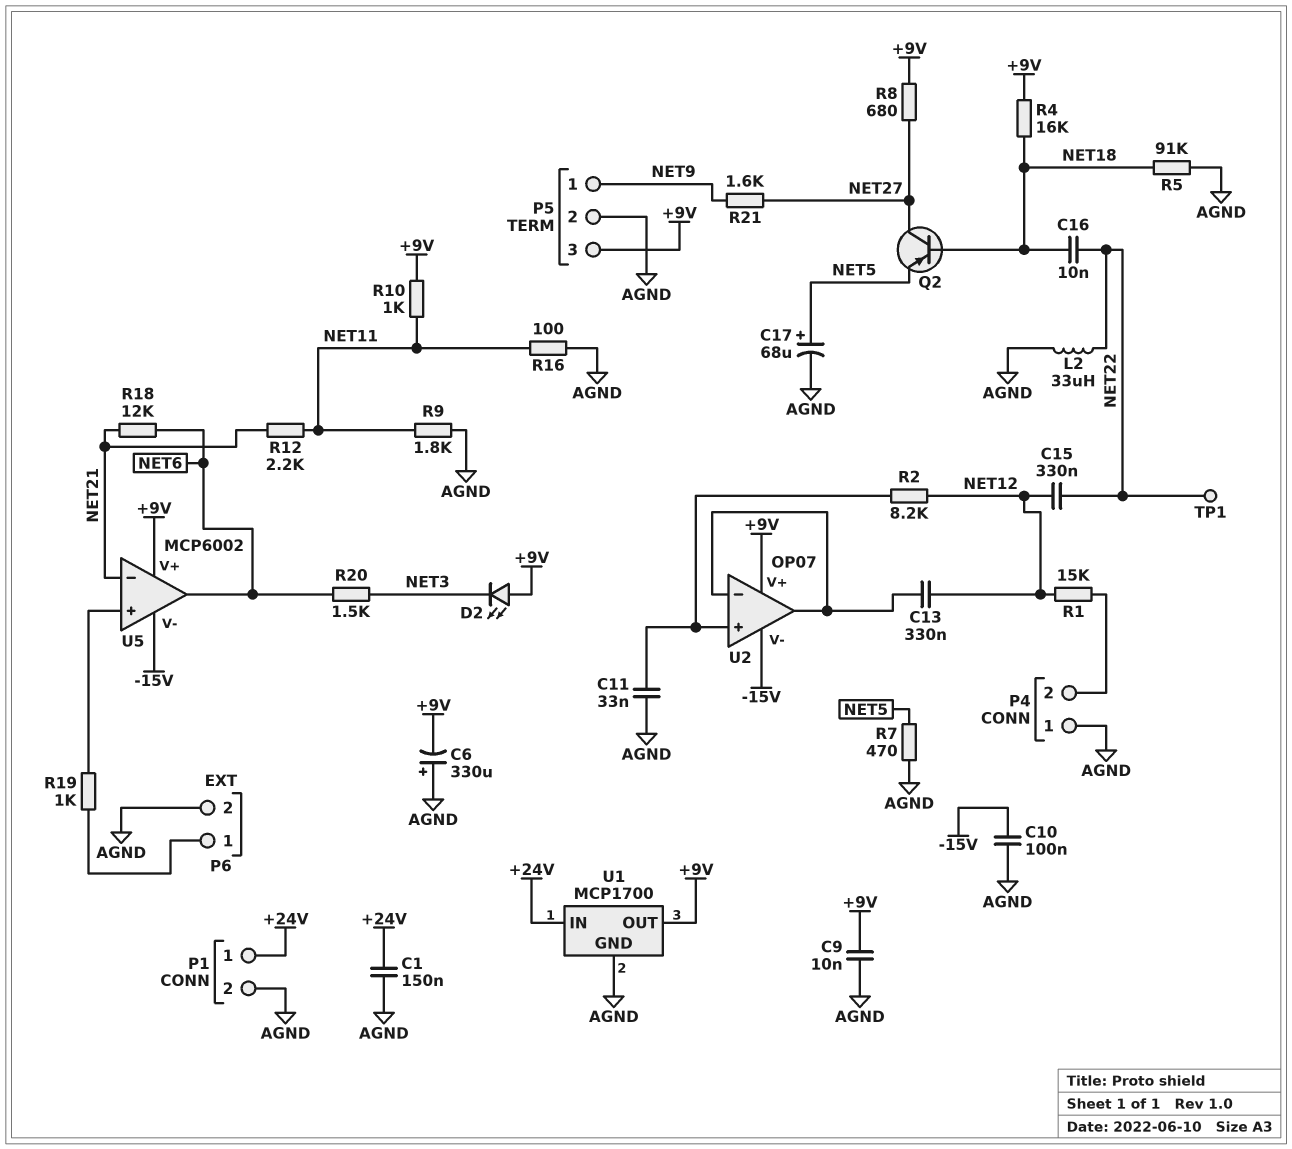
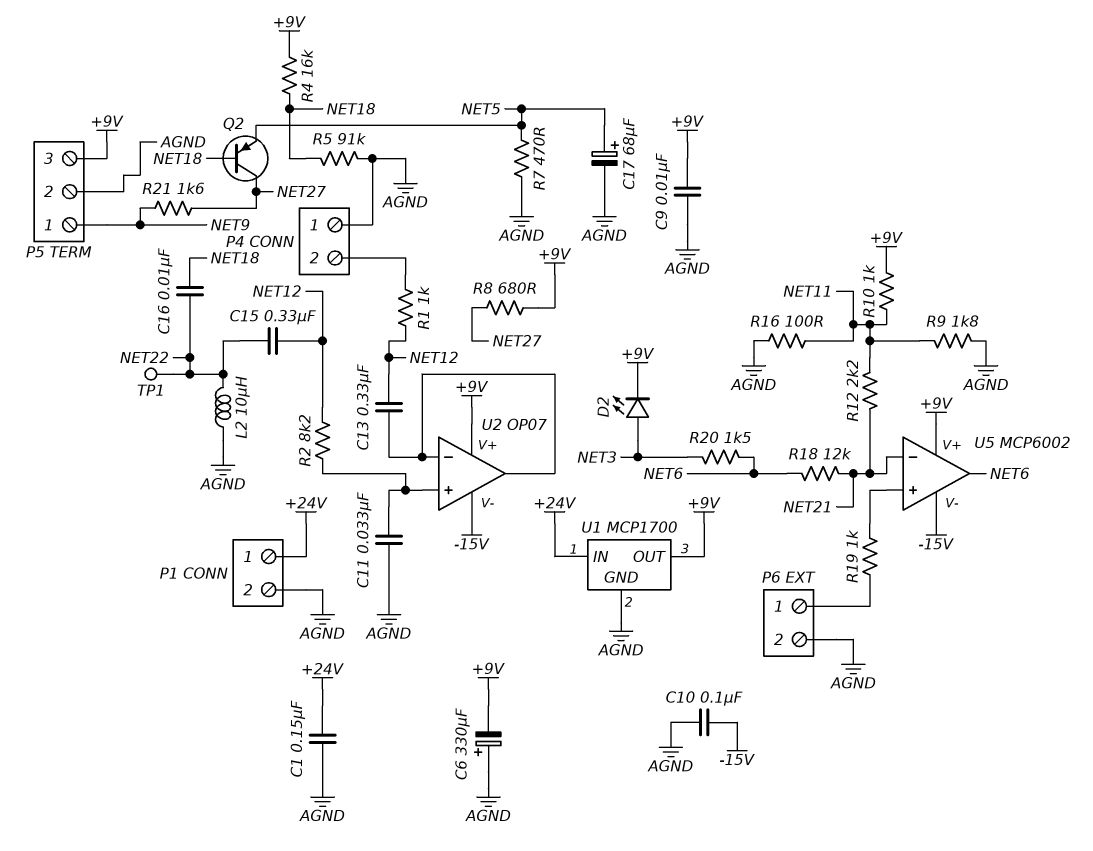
D2: LED (A +9V, K NET3) -> LED (A NET3, K +9V)
L2: 33uH (AGND, NET22) -> 10uH (AGND, NET22)
R1: 15k (NET12, P4/2) -> 1k (NET12, P4/2)

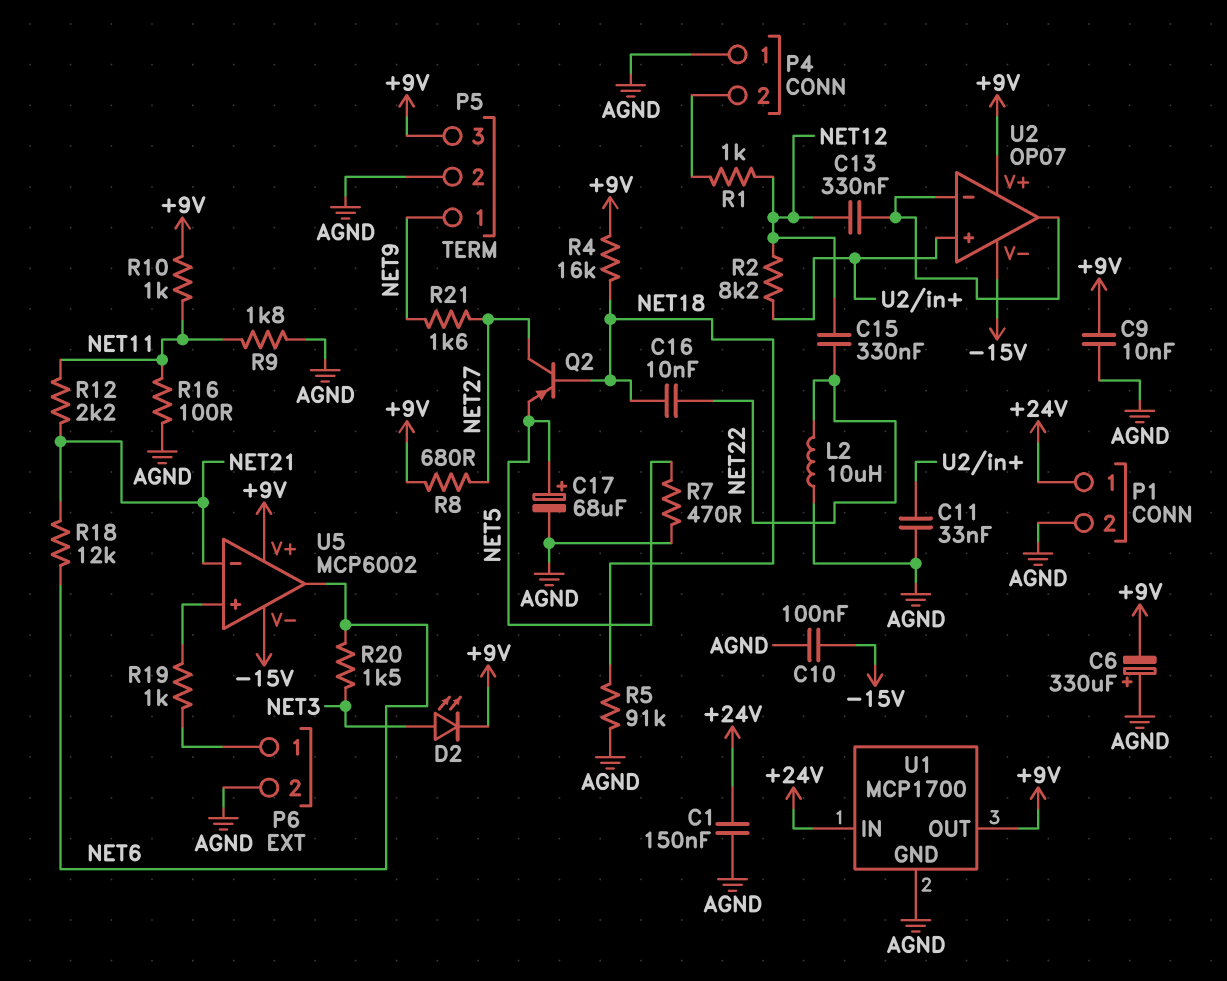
TP1: test point (NET22) -> none

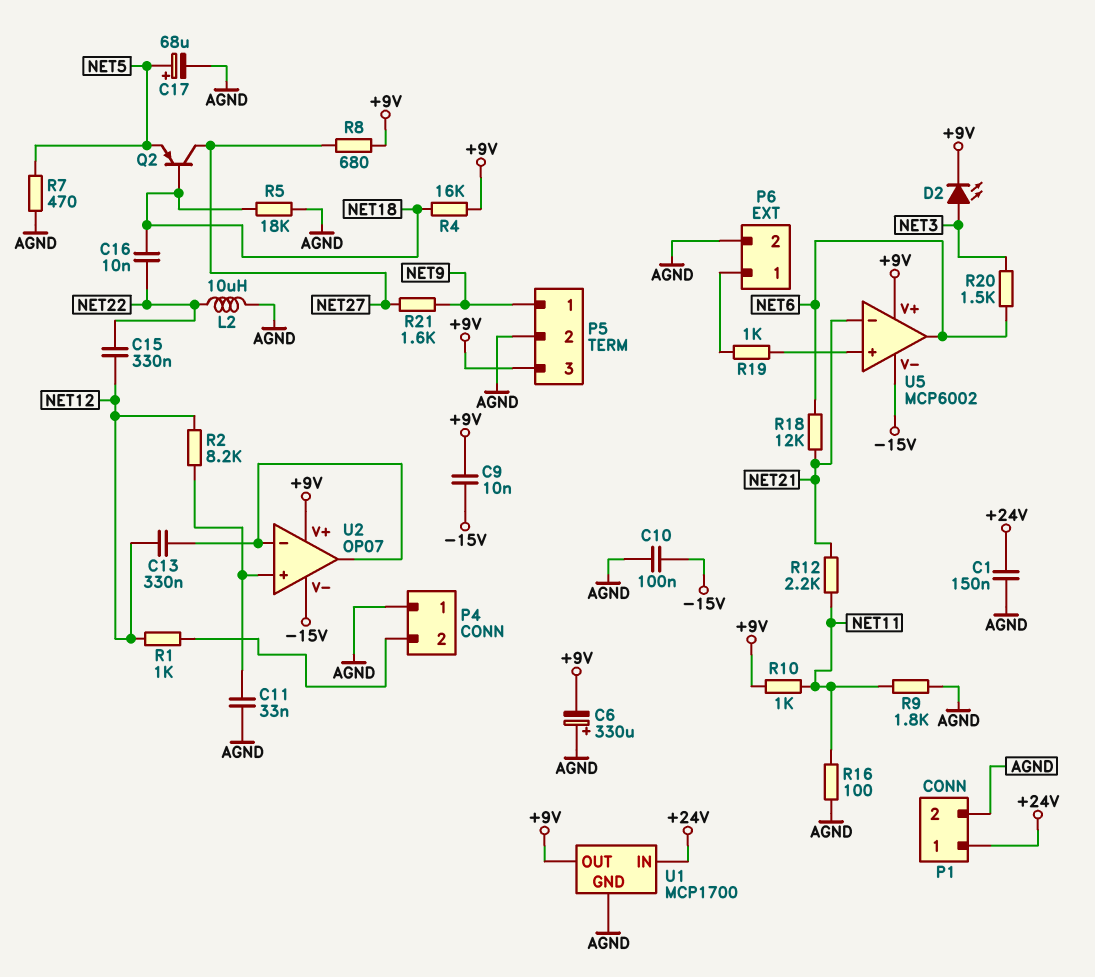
C9: 10nF (+9V, AGND) -> 10nF (+9V, -15V)
R5: 91k (AGND, NET18) -> 18k (AGND, NET18)

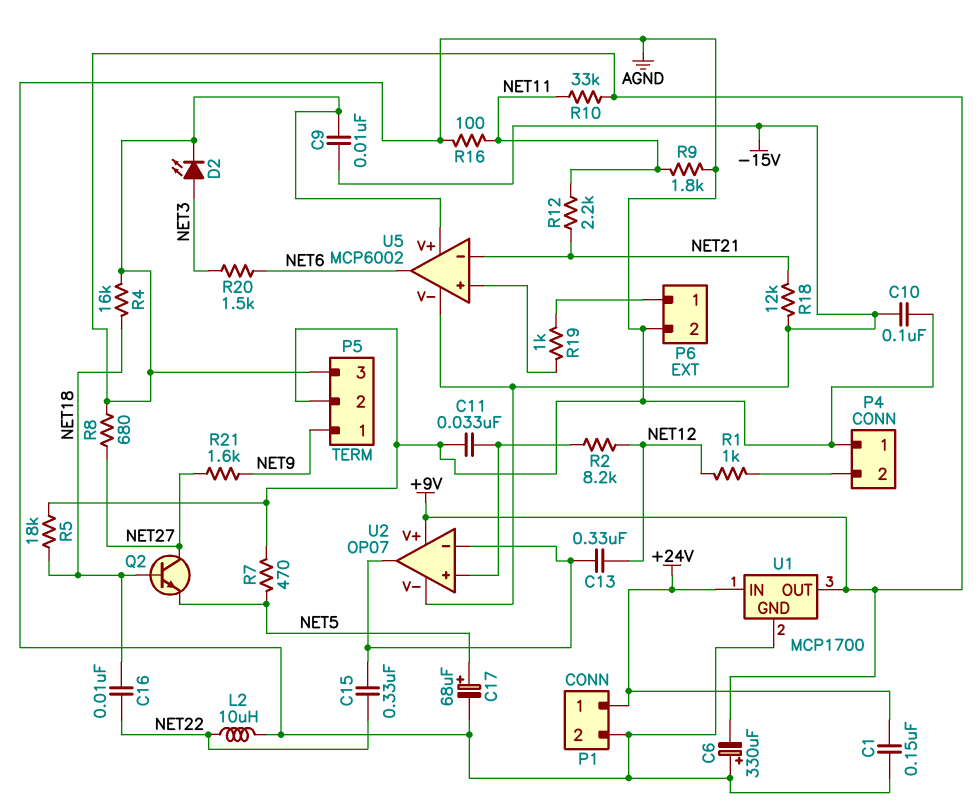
C15: 330nF (NET12, NET22) -> 330nF (NET22, U2/in-)
Q2: PNP (B NET18, C NET27, E NET5) -> NPN (B NET18, C NET27, E NET5)
R10: 1k (+9V, NET11) -> 33k (+9V, NET11)
R18: 12k (NET6, NET21) -> 12k (-15V, NET21)

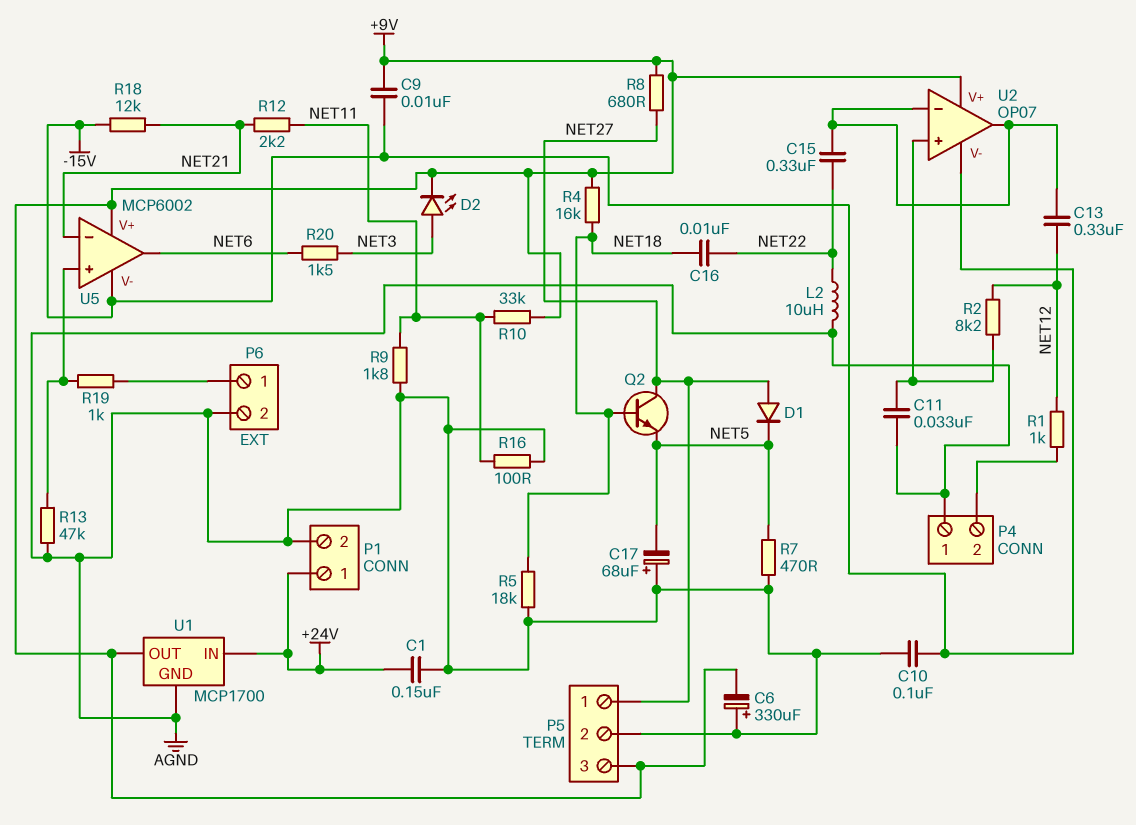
C17: 68uF (plus NET5, minus AGND) -> 68uF (plus AGND, minus NET5)
D1: none -> diode (A NET27, K NET5)
P5 pin 1: NET9 -> NET27
R13: none -> 47k (AGND, U5/in+)
R21: 1.6k (NET9, NET27) -> none

